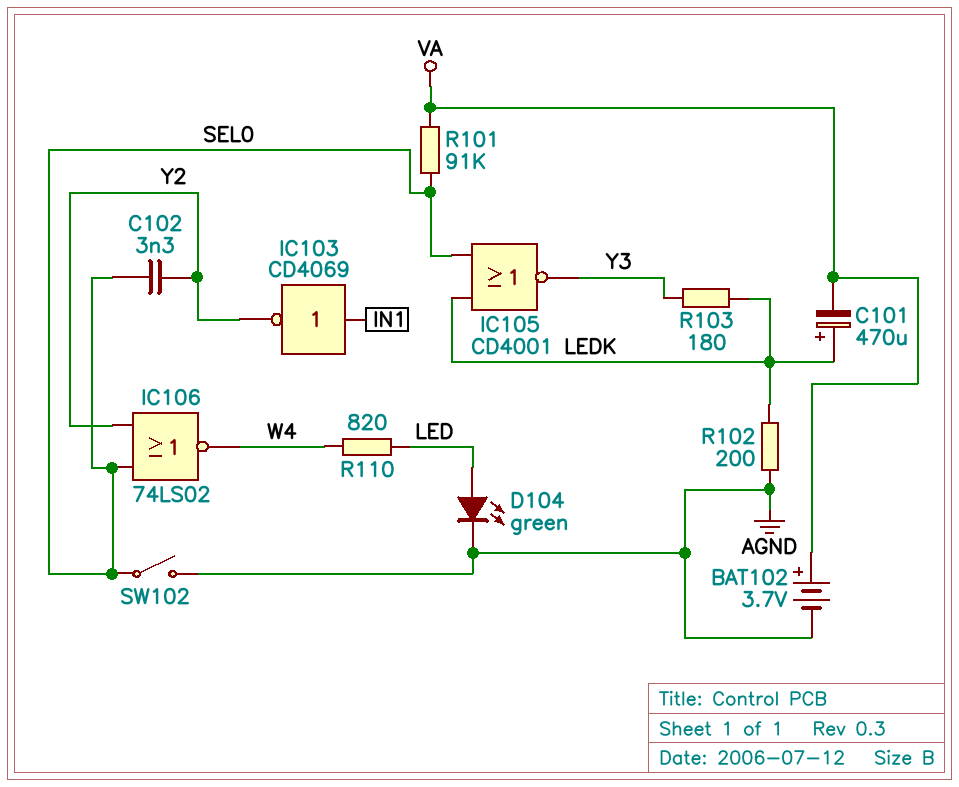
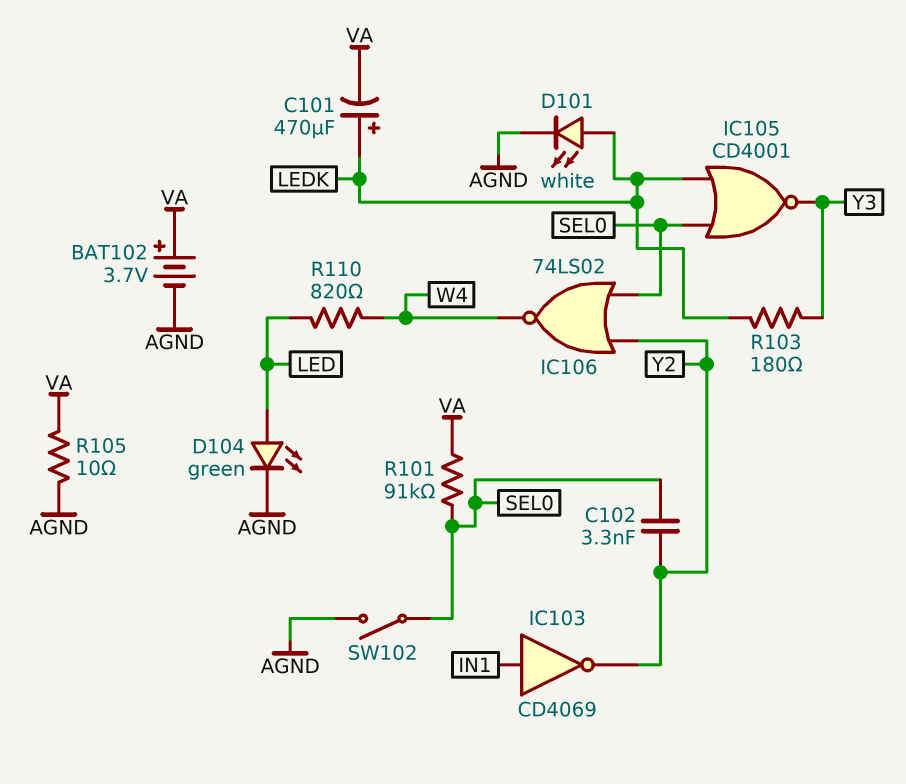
D101: none -> LED white (A LEDK, K AGND)
R102: 200 (AGND, LEDK) -> none
R105: none -> 10 (AGND, VA)

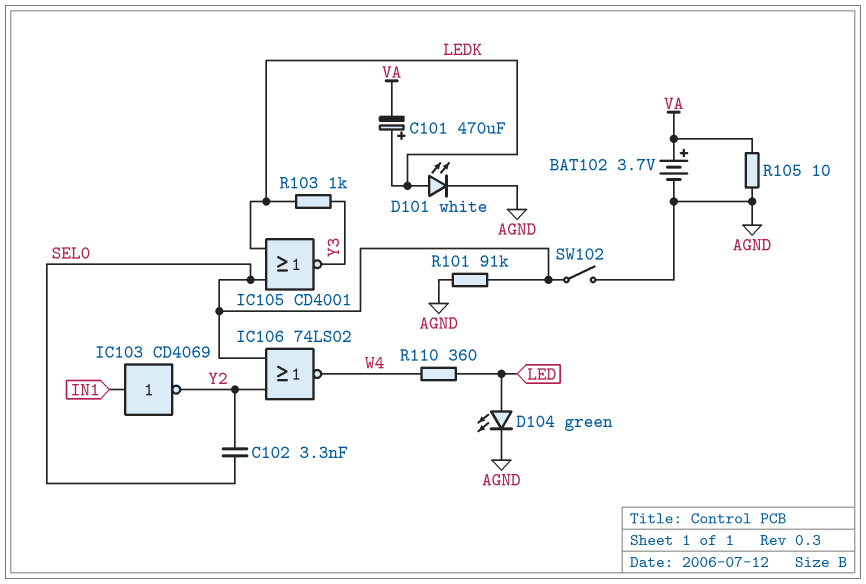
R101: 91k (SEL0, VA) -> 91k (AGND, SEL0)
R103: 180 (LEDK, Y3) -> 1k (LEDK, Y3)
R110: 820 (LED, W4) -> 360 (LED, W4)

